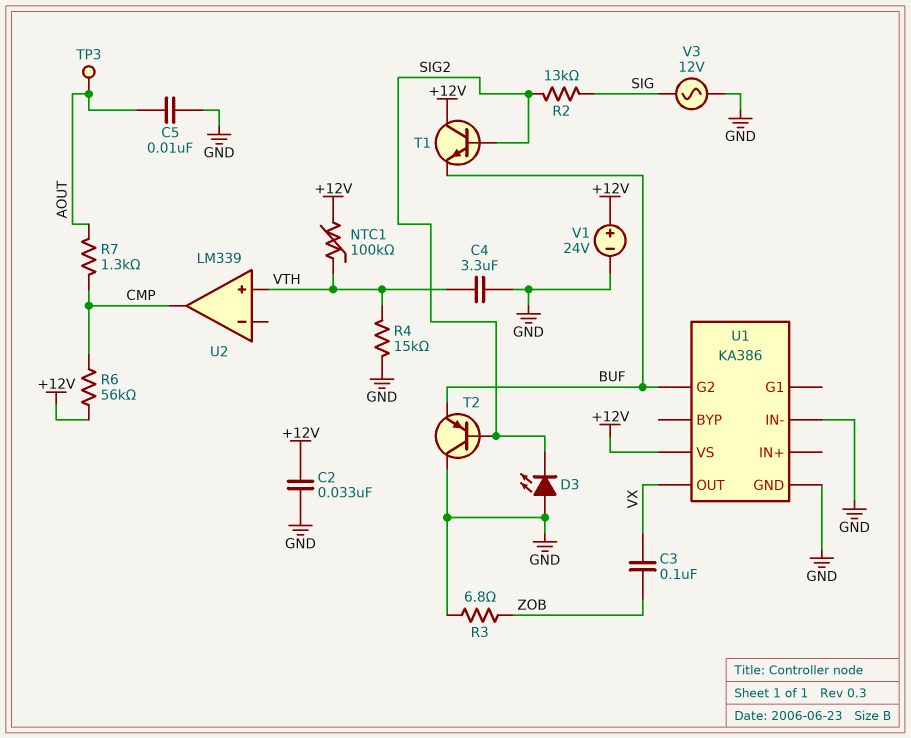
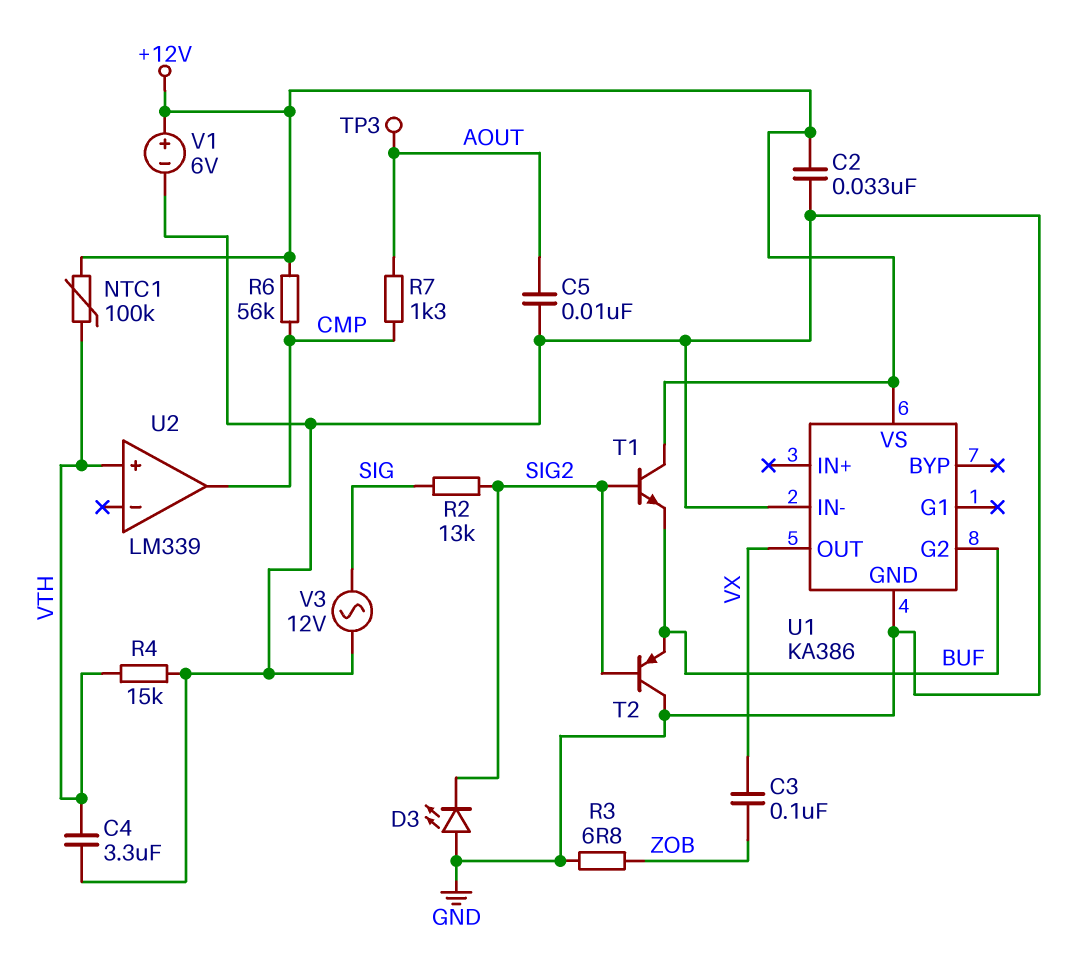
V1: 24V (plus +12V, minus GND) -> 6V (plus +12V, minus GND)

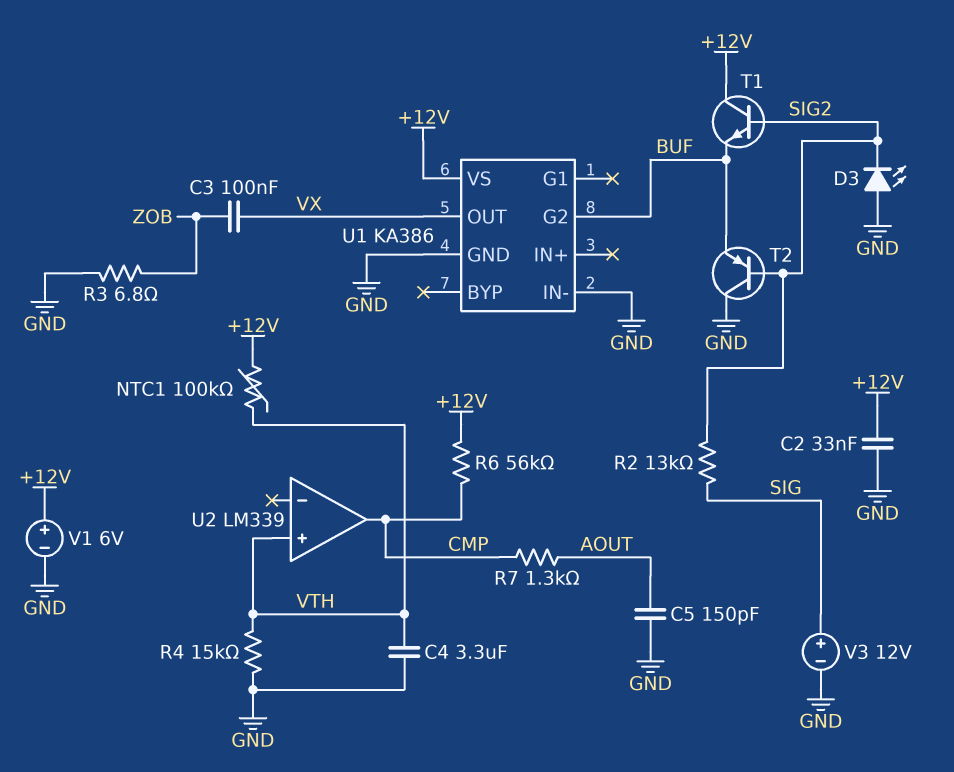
C5: 10nF (AOUT, GND) -> 150pF (AOUT, GND)
TP3: test point (AOUT) -> none
V3: AC 12V (GND, SIG) -> 12V (plus SIG, minus GND)

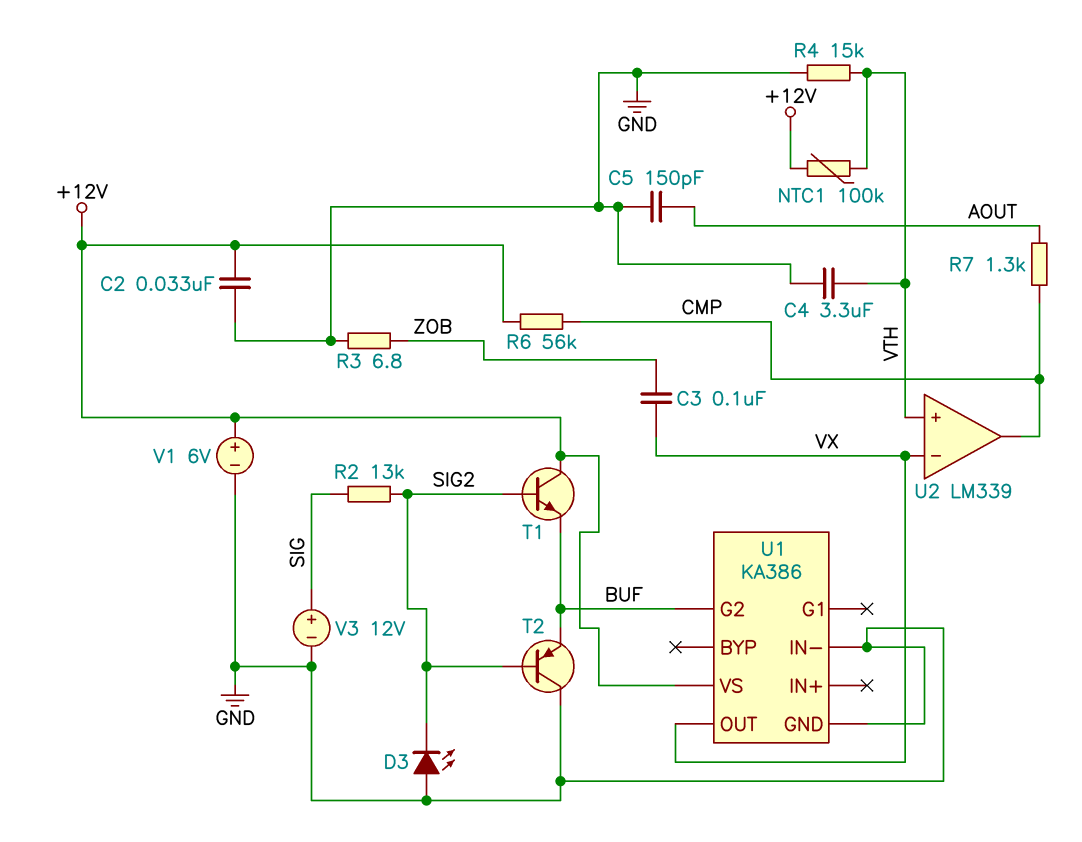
U2 pin in-: none -> VX

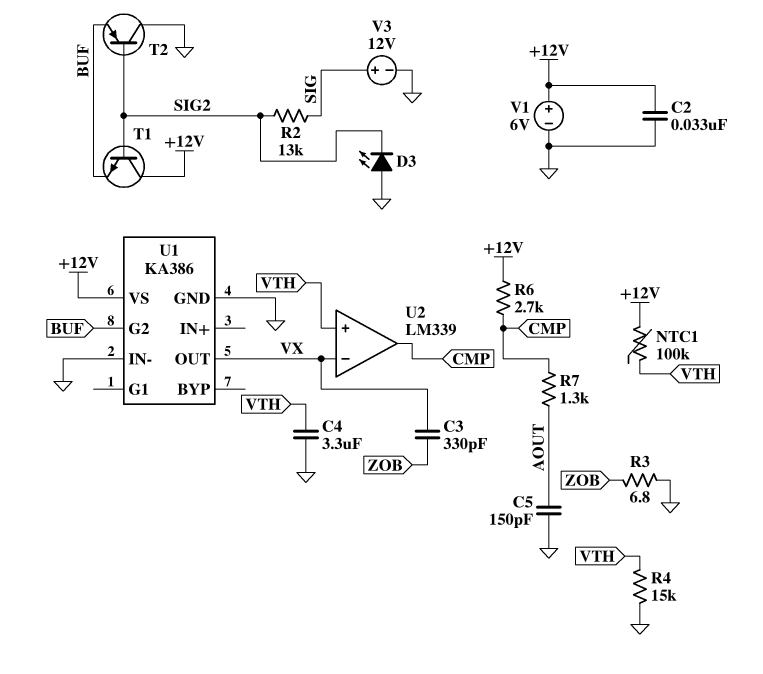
C3: 100nF (VX, ZOB) -> 330pF (VX, ZOB)
R6: 56k (+12V, CMP) -> 2.7k (+12V, CMP)

